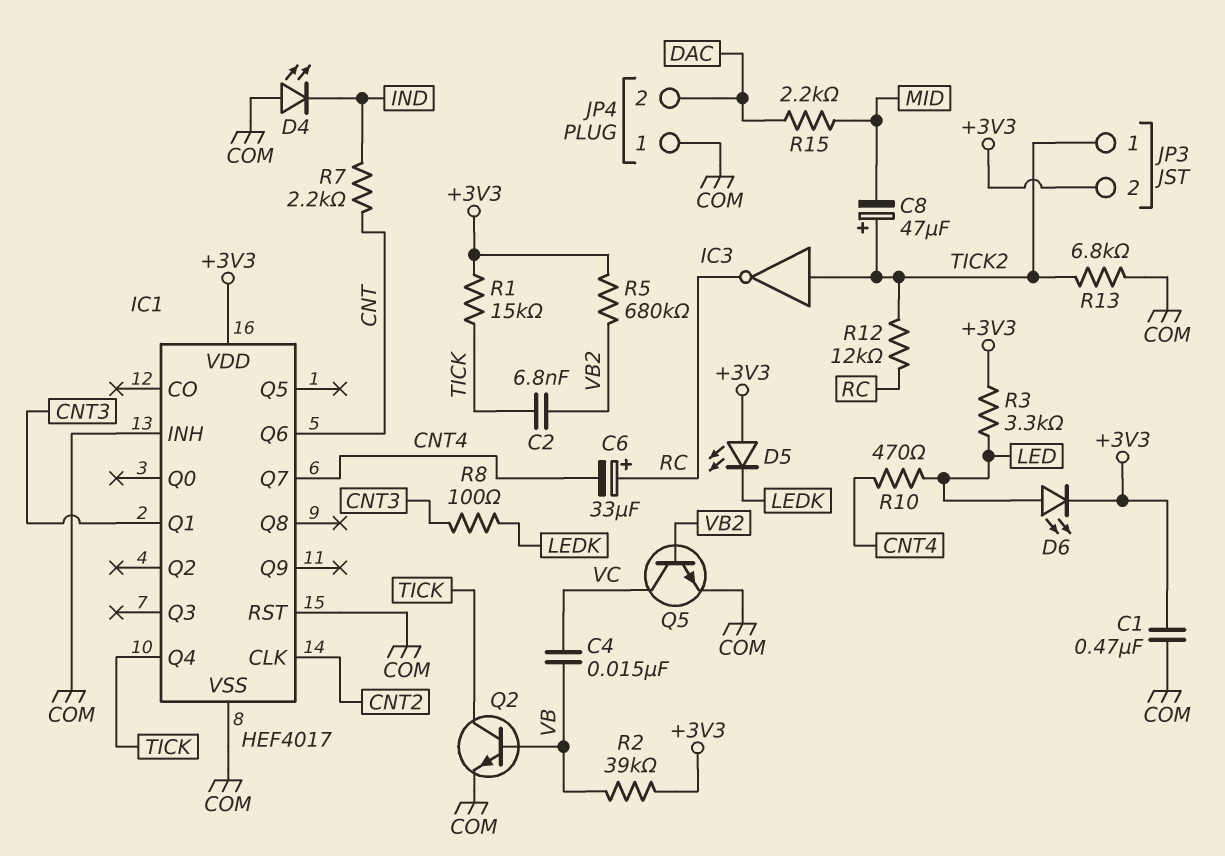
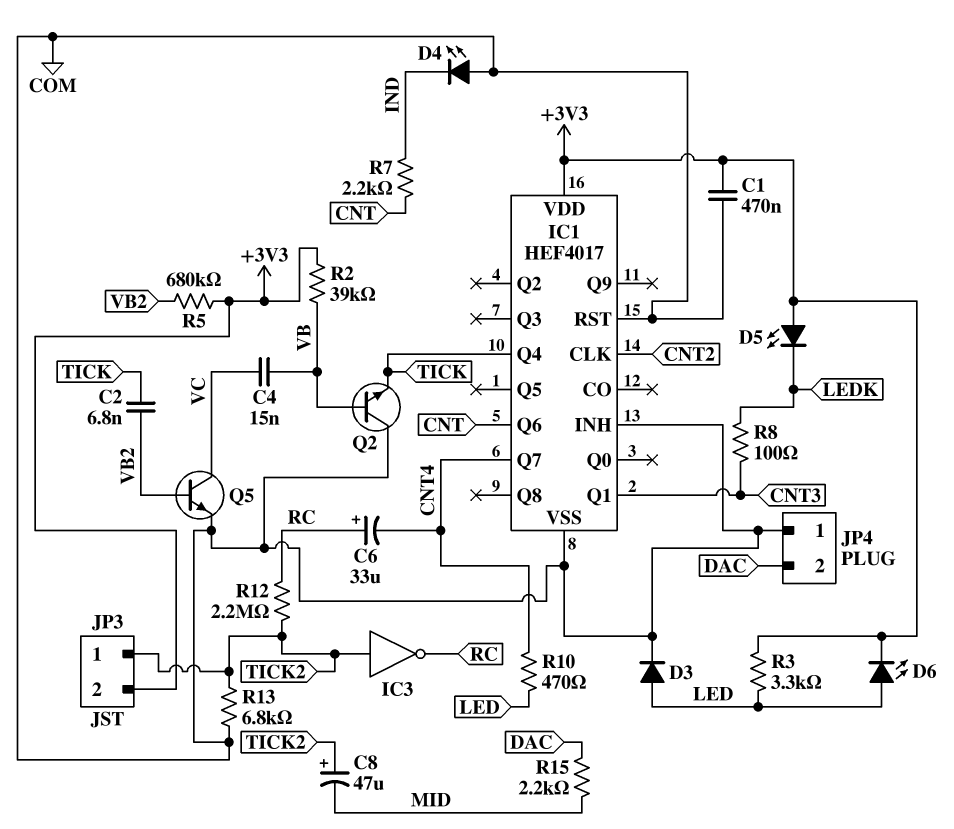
D3: none -> diode (A LED, K COM)
Q2: NPN (B VB, C TICK, E COM) -> NPN (B VB, C COM, E TICK)
R1: 15k (+3V3, TICK) -> none
R12: 12k (RC, TICK2) -> 2.2M (RC, TICK2)

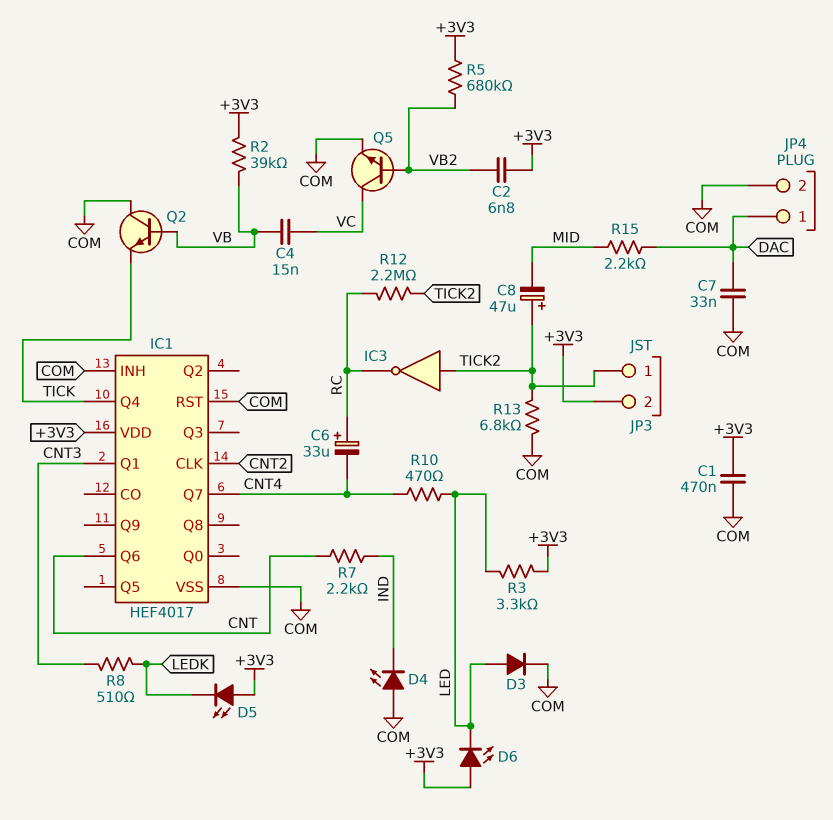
C2: 6.8nF (TICK, VB2) -> 6.8nF (+3V3, VB2)
C7: none -> 33nF (COM, DAC)
D6: LED (A LED, K +3V3) -> LED (A +3V3, K LED)
JP4 pin 1: COM -> DAC
JP4 pin 2: DAC -> COM
R8: 100 (CNT3, LEDK) -> 510 (CNT3, LEDK)

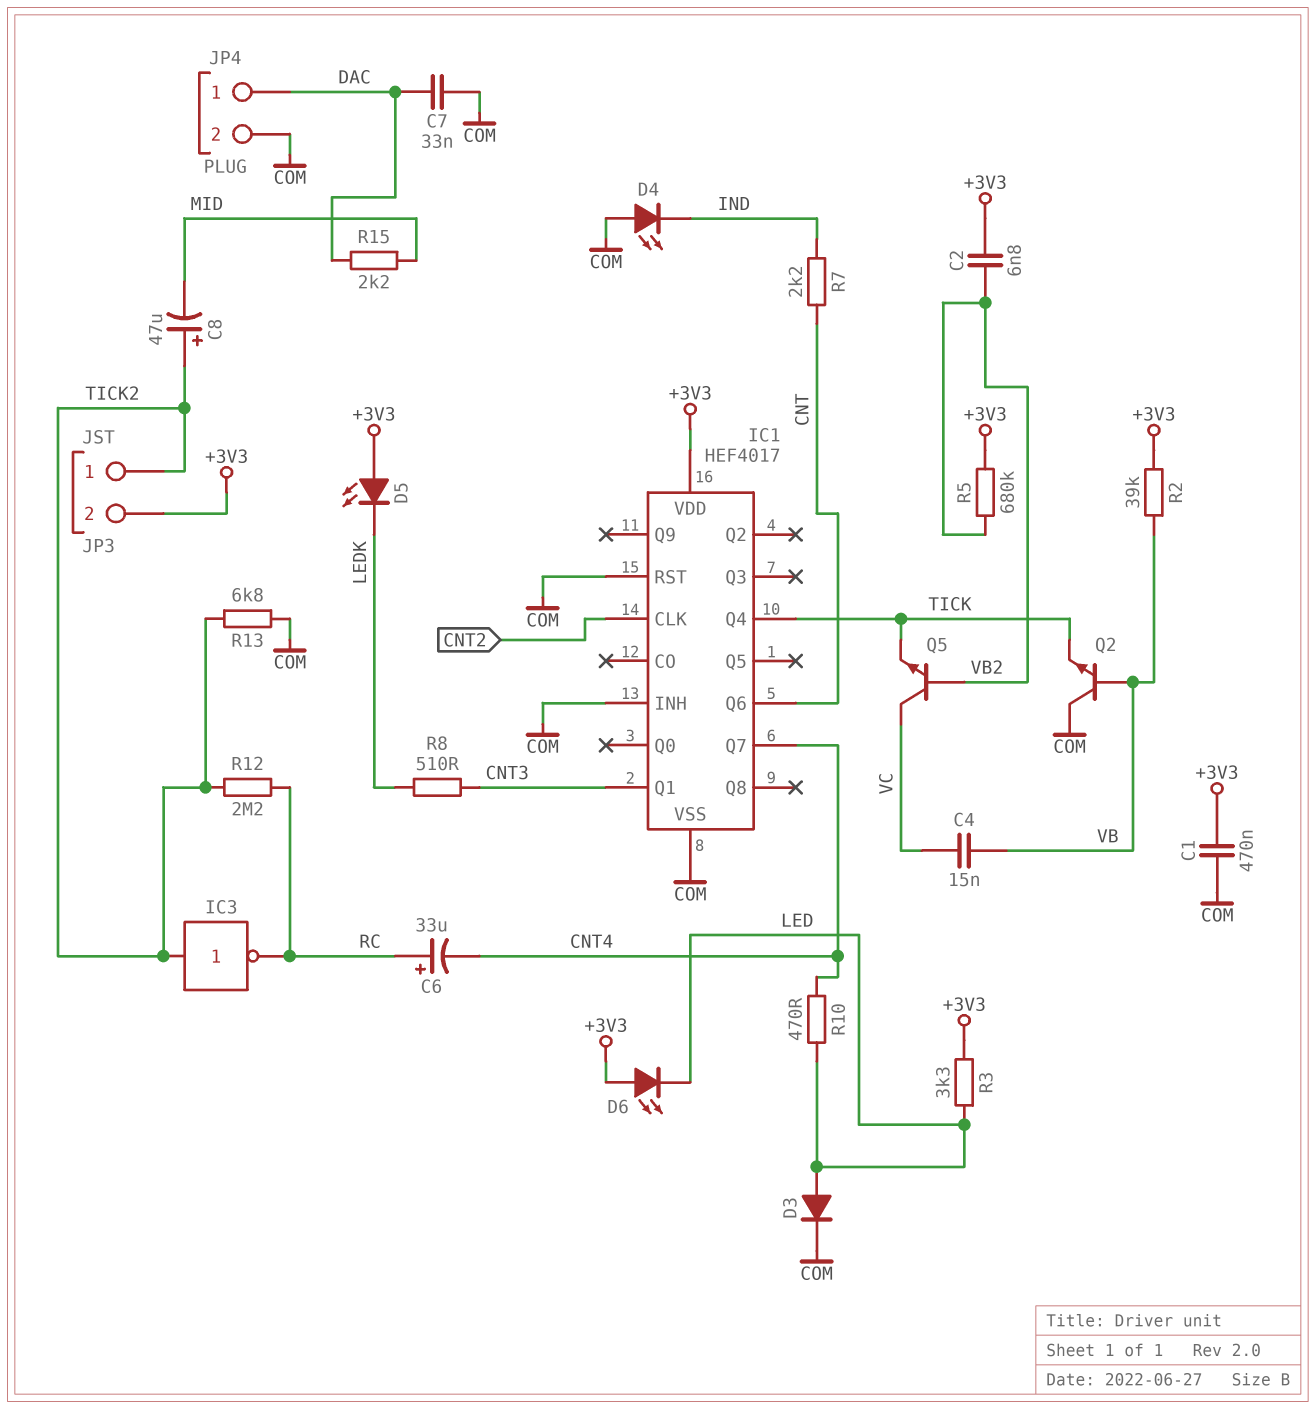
Q5: NPN (B VB2, C VC, E COM) -> NPN (B VB2, C VC, E TICK)

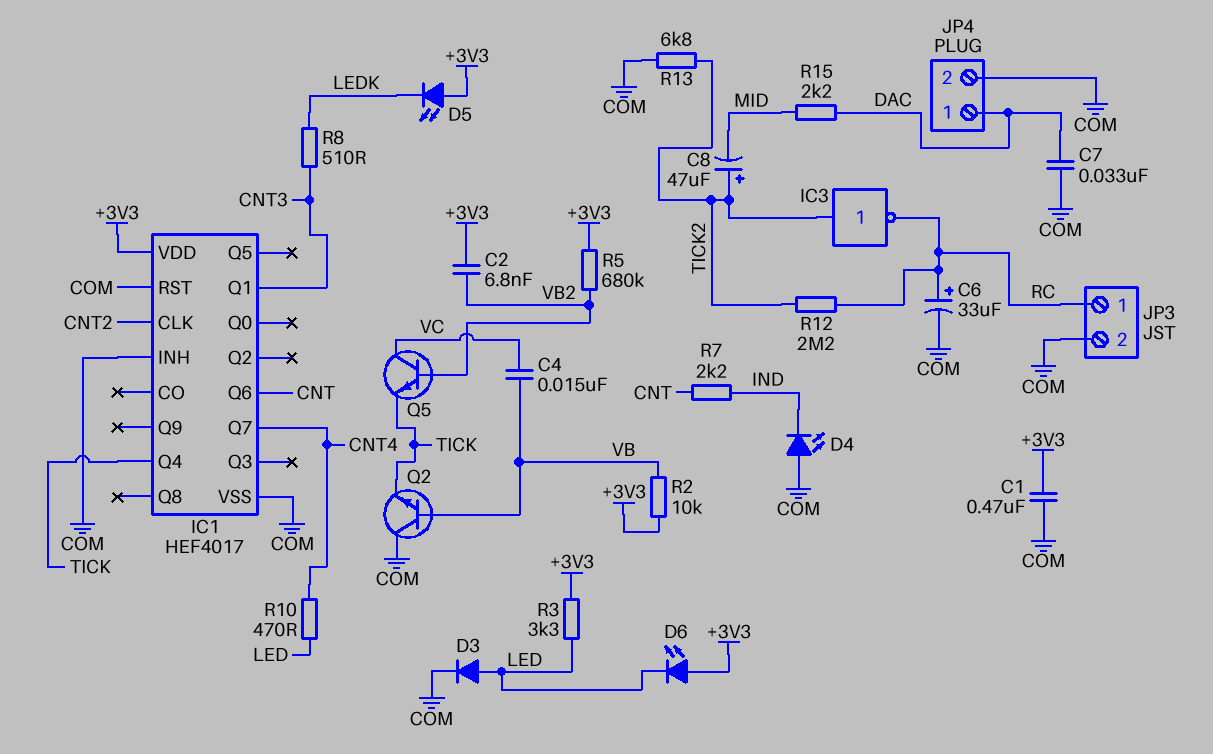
C6: 33uF (plus RC, minus CNT4) -> 33uF (plus RC, minus COM)
JP3 pin 1: TICK2 -> RC
JP3 pin 2: +3V3 -> COM
R2: 39k (+3V3, VB) -> 10k (+3V3, VB)

